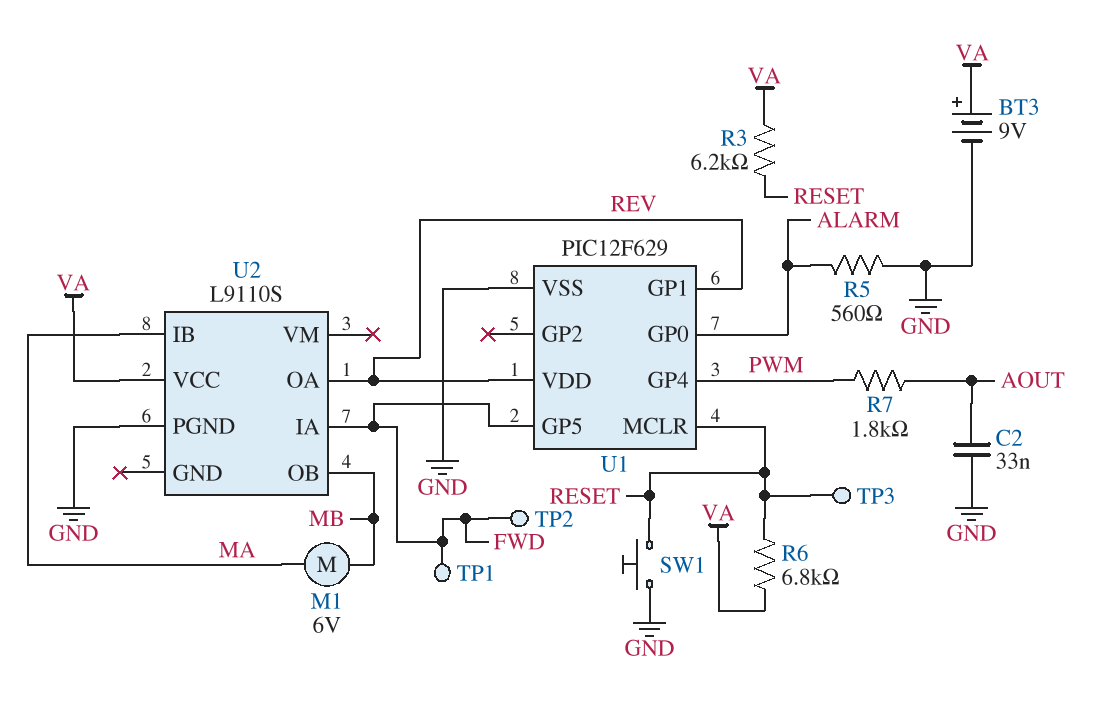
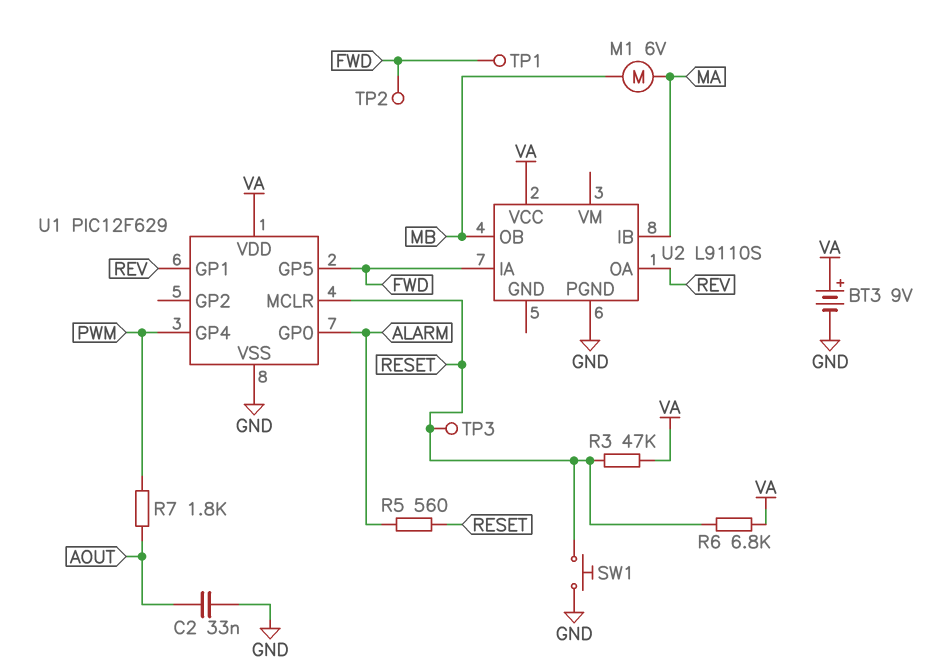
R3: 6.2k (RESET, VA) -> 47k (RESET, VA)
R5: 560 (ALARM, GND) -> 560 (ALARM, RESET)
U1 pin VDD: REV -> VA

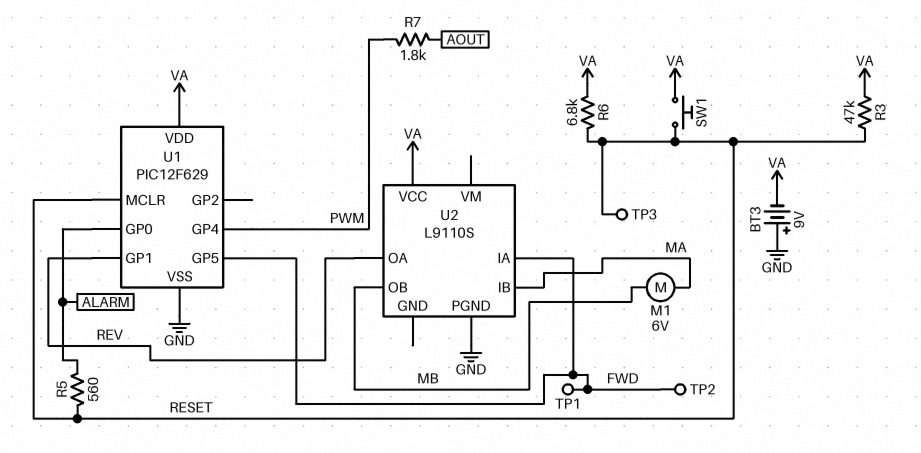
BT3: 9V (plus VA, minus GND) -> 9V (plus GND, minus VA)
C2: 33nF (AOUT, GND) -> none
SW1: button (GND, RESET) -> button (RESET, VA)

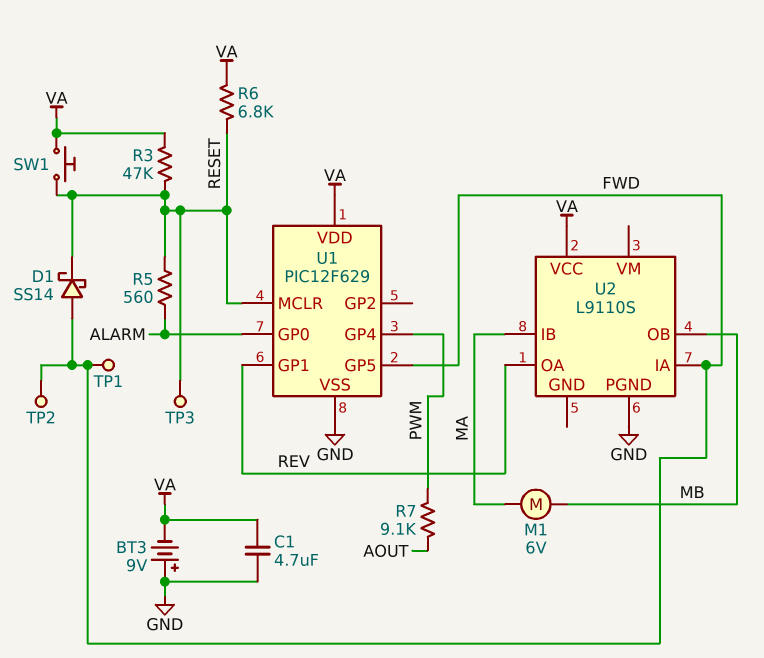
C1: none -> 4.7uF (GND, VA)
D1: none -> schottky SS14 (A FWD, K RESET)
R7: 1.8k (AOUT, PWM) -> 9.1k (AOUT, PWM)

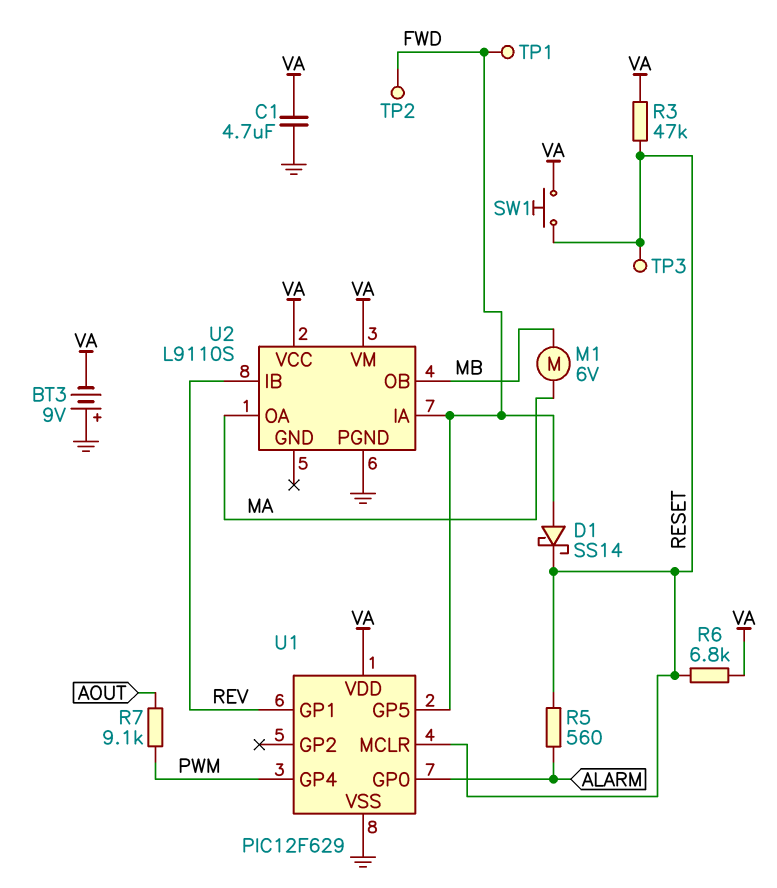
U2 pin IB: MA -> REV
U2 pin OA: REV -> MA
U2 pin VM: none -> VA

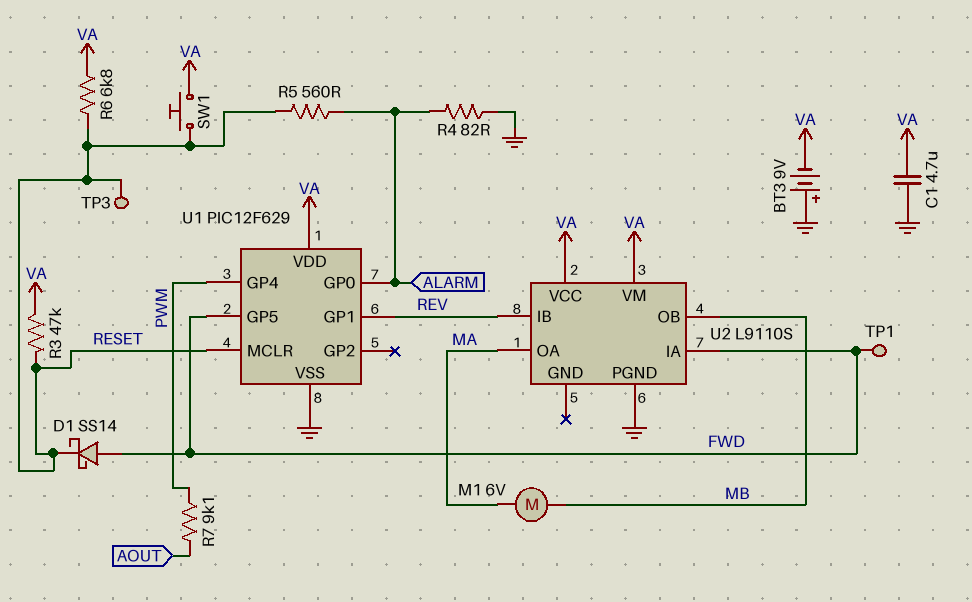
R4: none -> 82 (ALARM, GND)
TP2: test point (FWD) -> none

